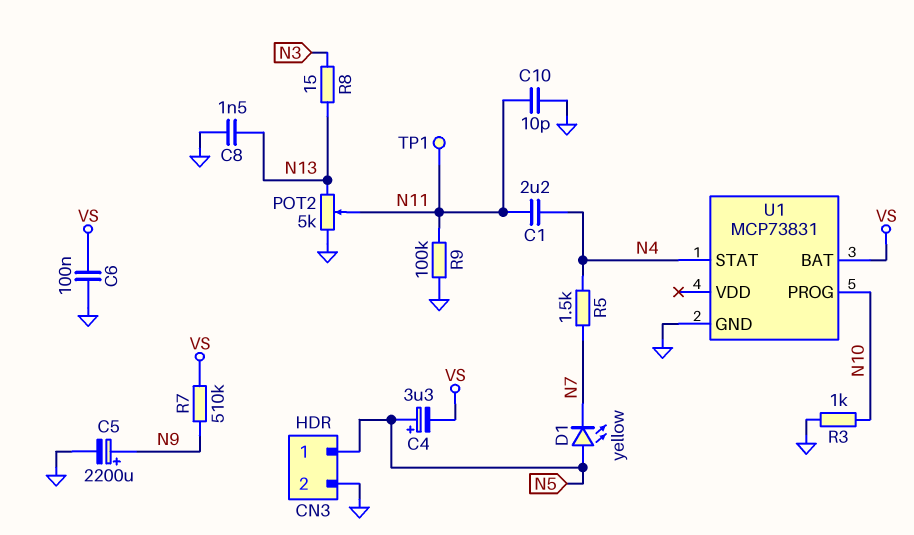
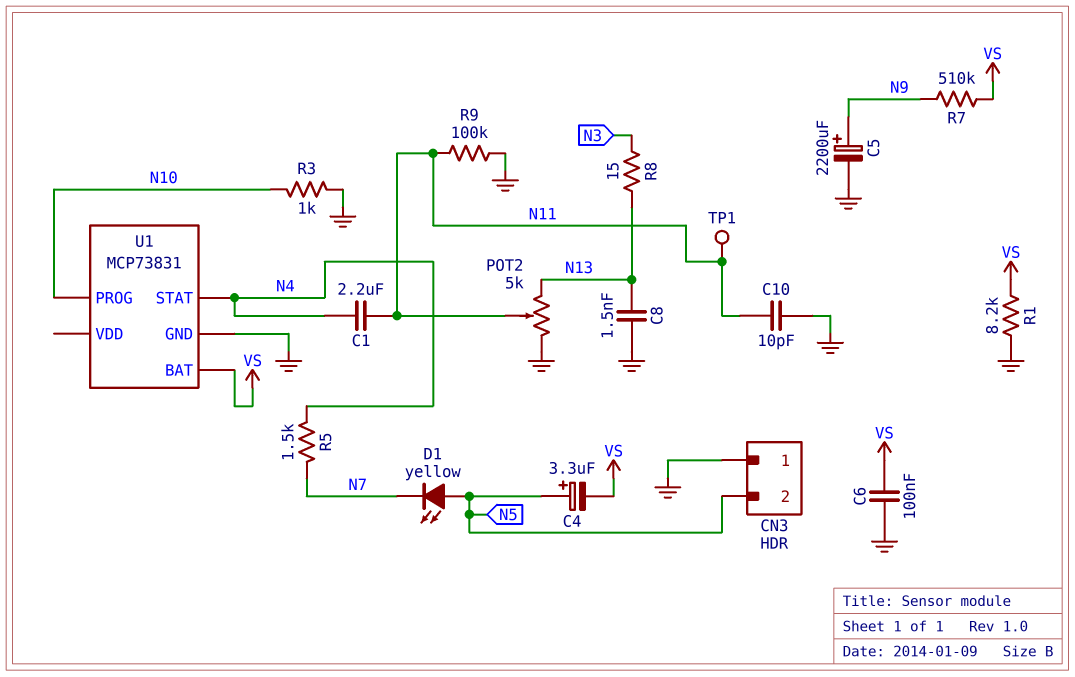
CN3 pin 1: N5 -> GND
CN3 pin 2: GND -> N5
R1: none -> 8.2k (GND, VS)

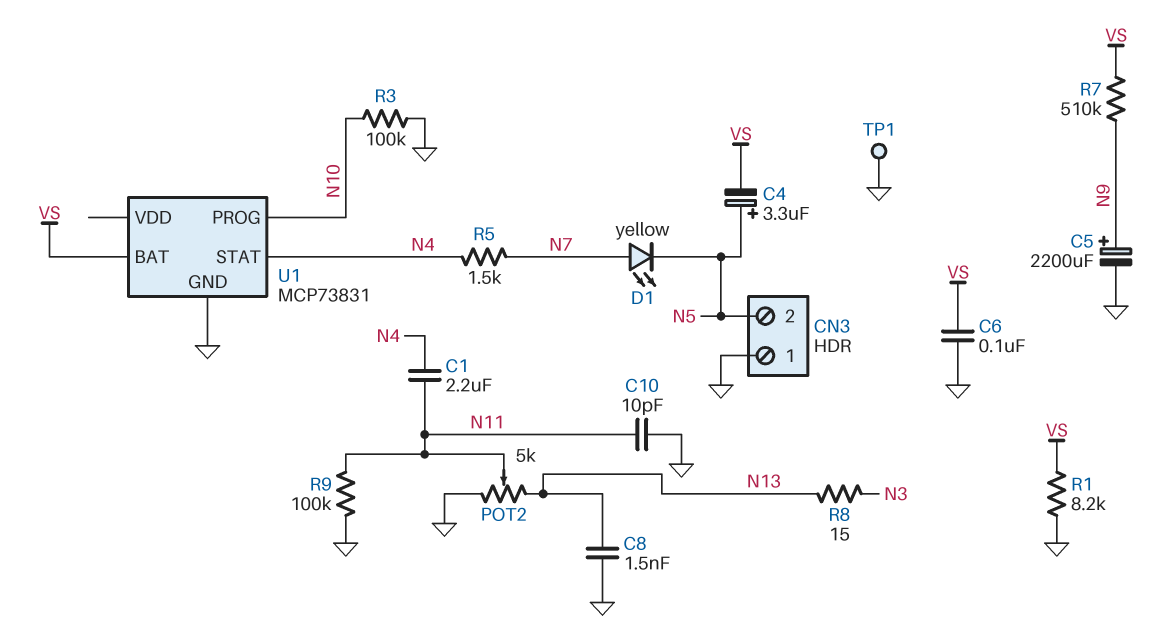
D1: LED yellow (A N5, K N7) -> LED yellow (A N7, K N5)
R3: 1k (GND, N10) -> 100k (GND, N10)
TP1: test point (N11) -> test point (GND)

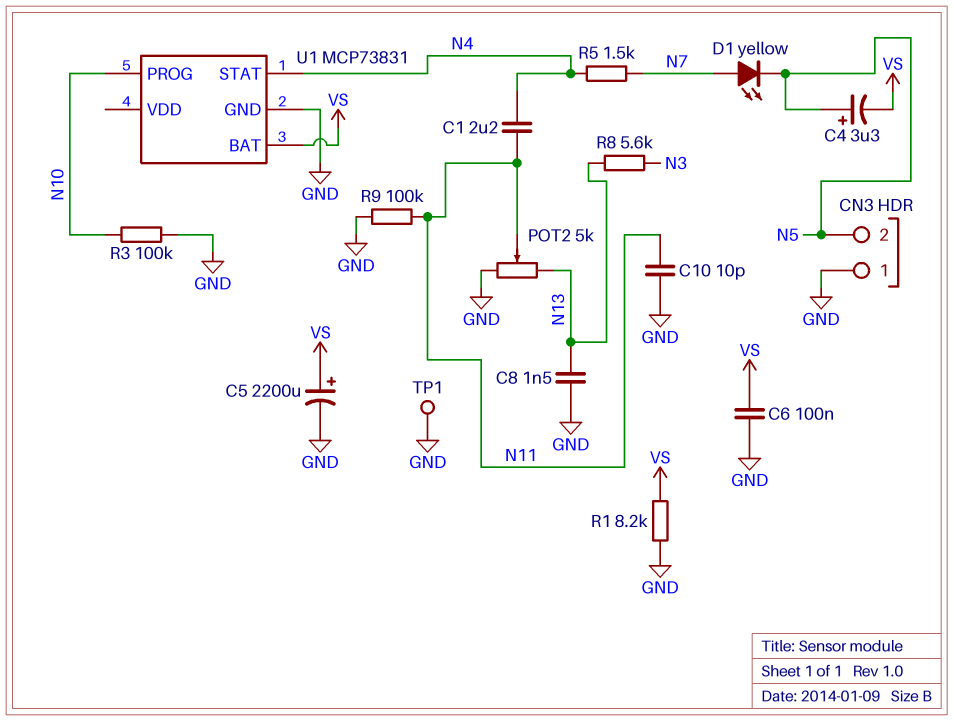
C5: 2200uF (plus N9, minus GND) -> 2200uF (plus VS, minus GND)
R7: 510k (N9, VS) -> none
R8: 15 (N3, N13) -> 5.6k (N3, N13)

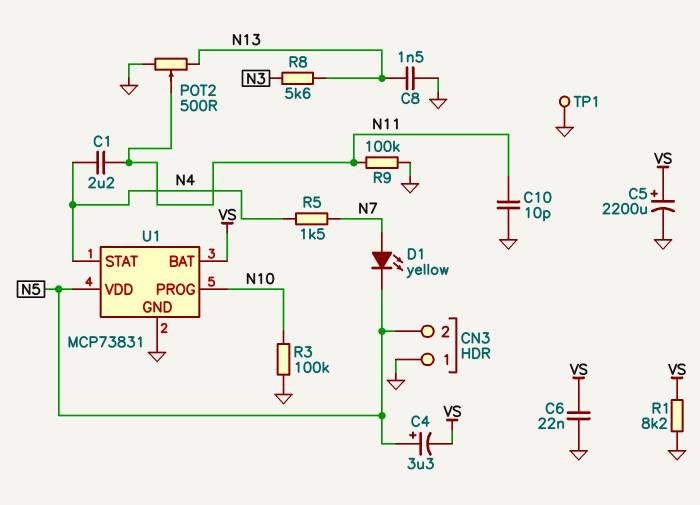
C6: 100nF (GND, VS) -> 22nF (GND, VS)
POT2: 5k (GND, N13, wiper N11) -> 500 (GND, N13, wiper N11)
U1 pin VDD: none -> N5

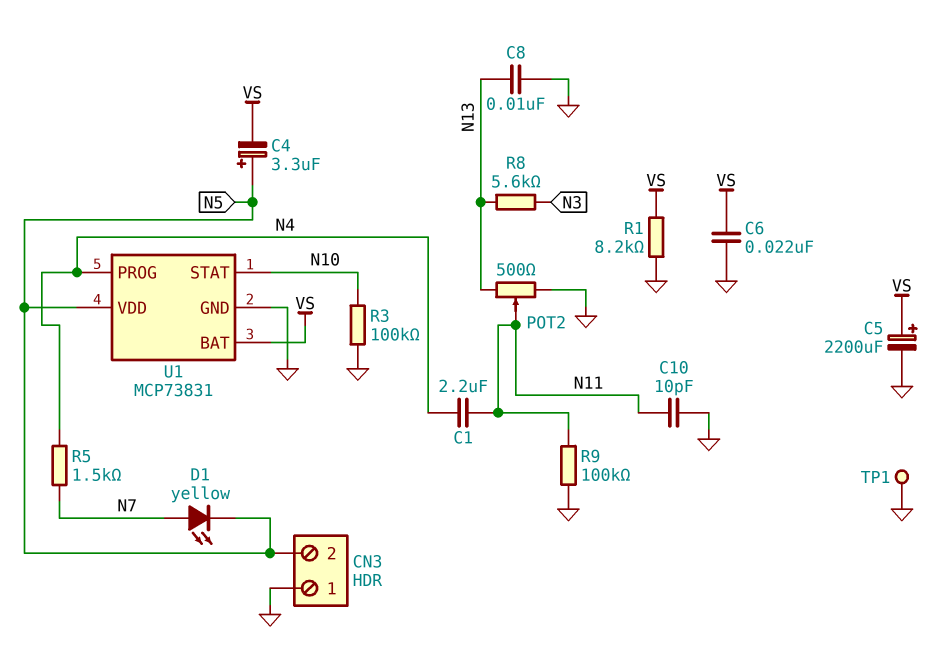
C8: 1.5nF (GND, N13) -> 10nF (GND, N13)
U1 pin PROG: N10 -> N4
U1 pin STAT: N4 -> N10

